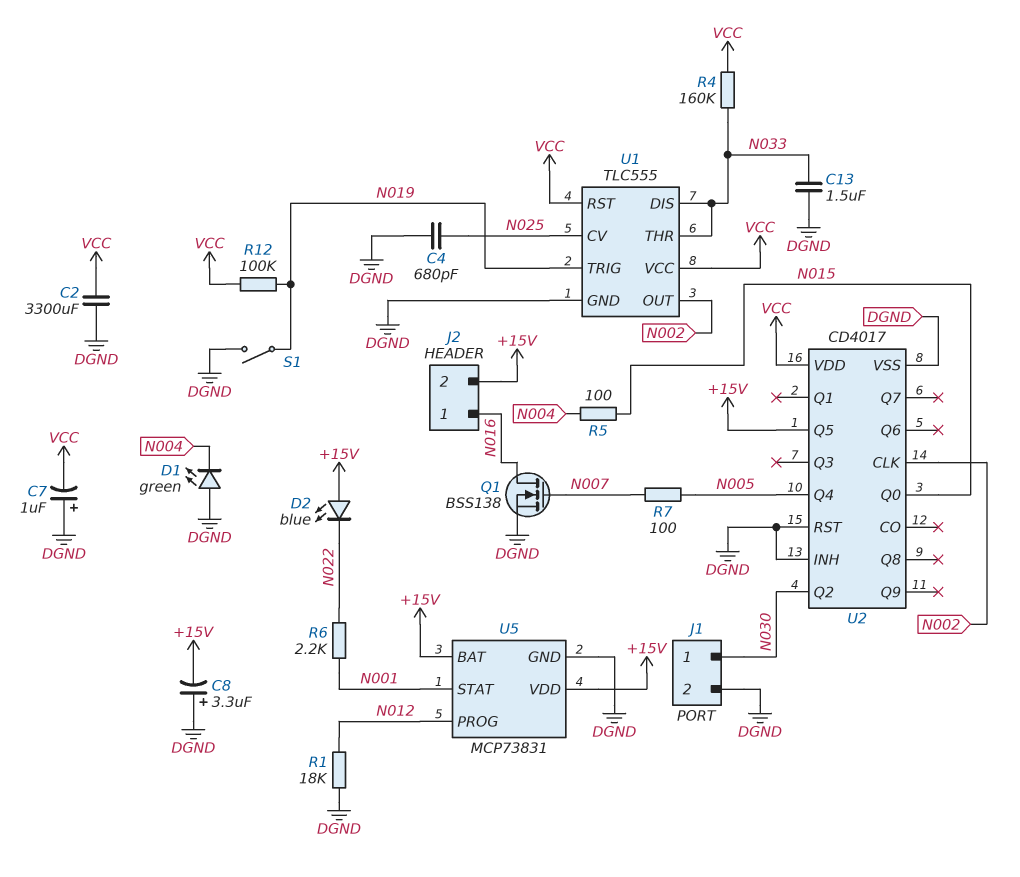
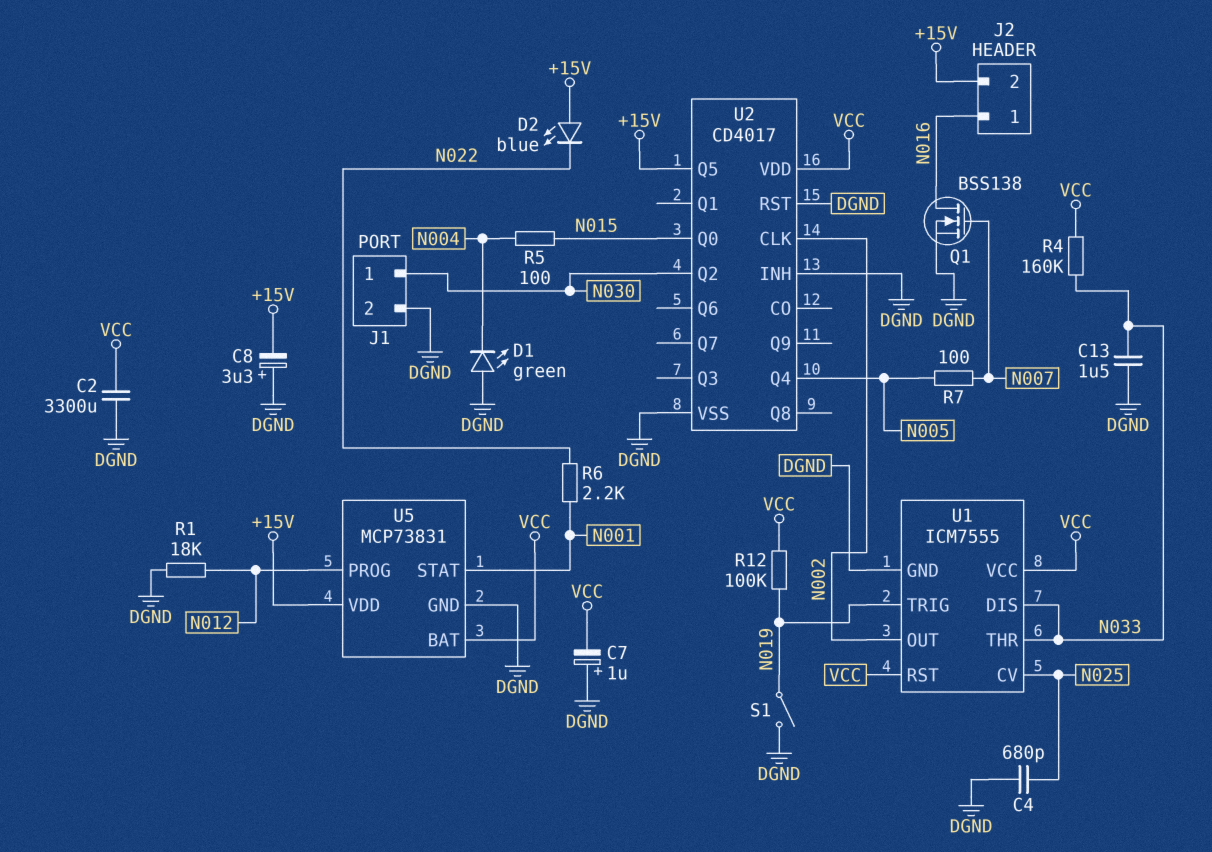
U1: TLC555 -> ICM7555
U5 pin BAT: +15V -> VCC

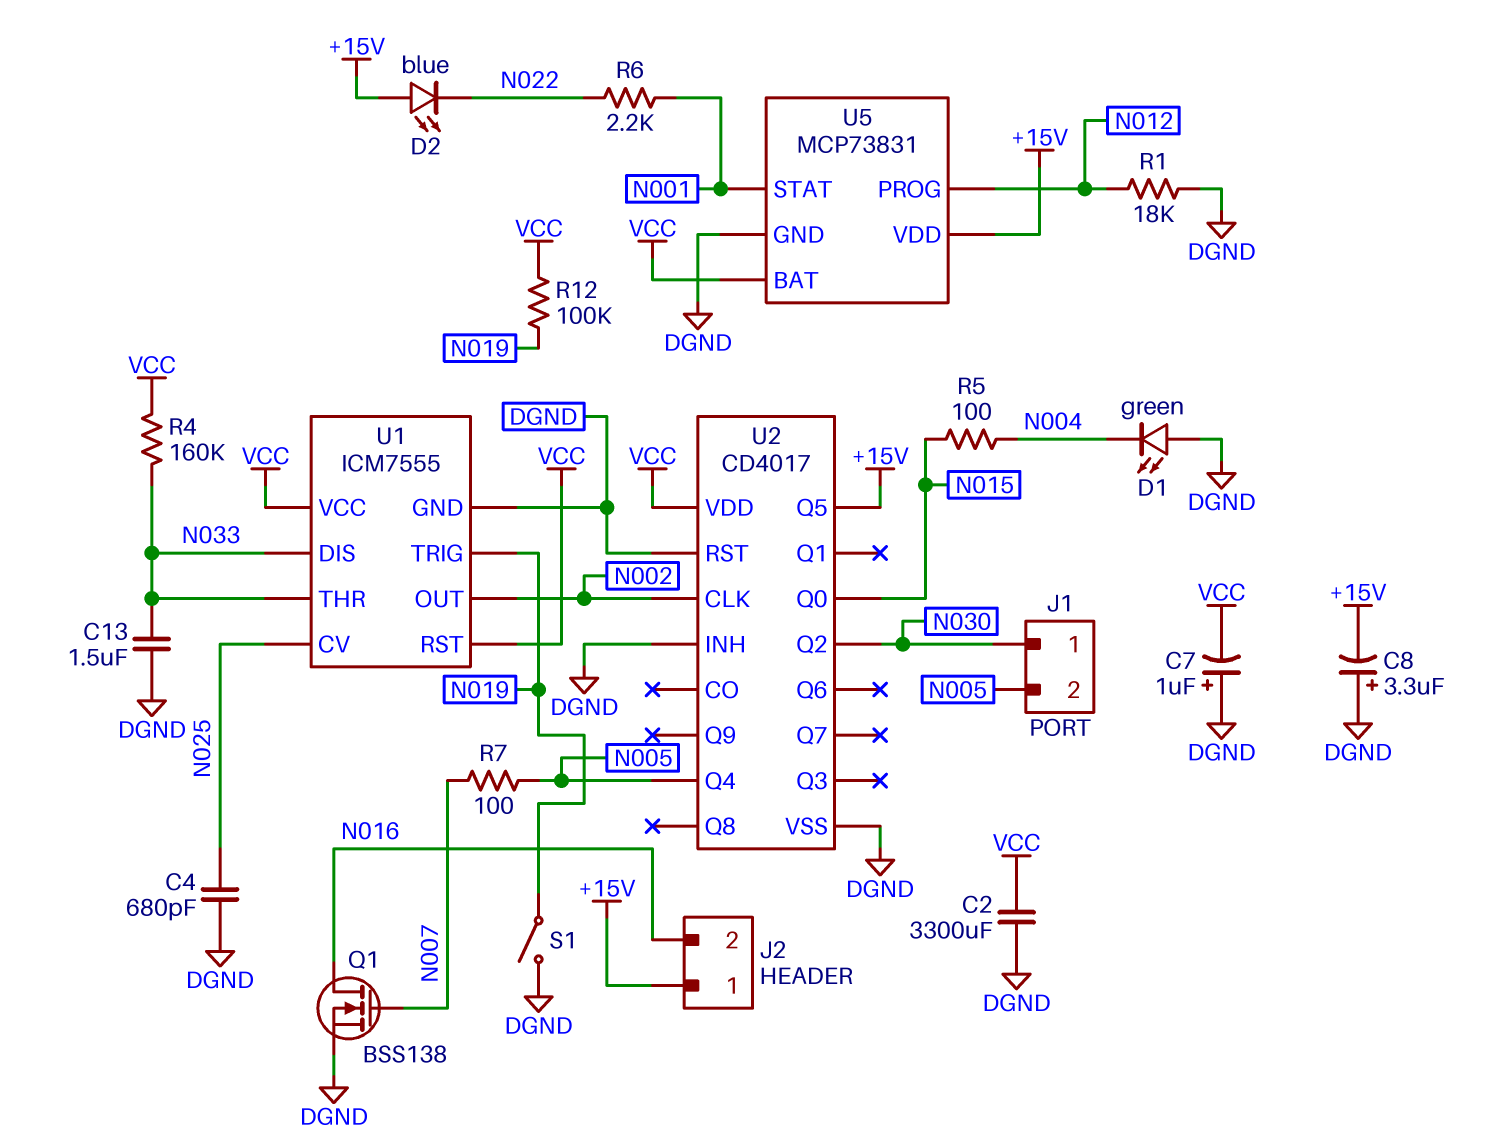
J1 pin 2: DGND -> N005
J2 pin 1: N016 -> +15V
J2 pin 2: +15V -> N016

